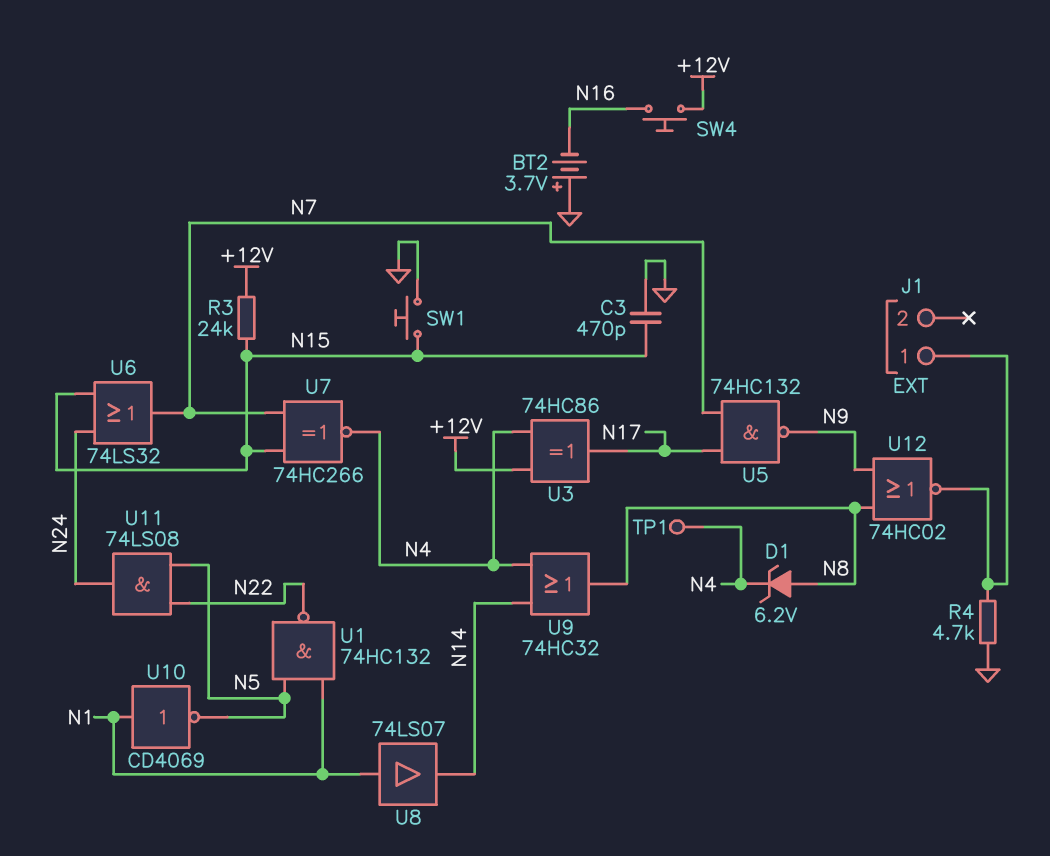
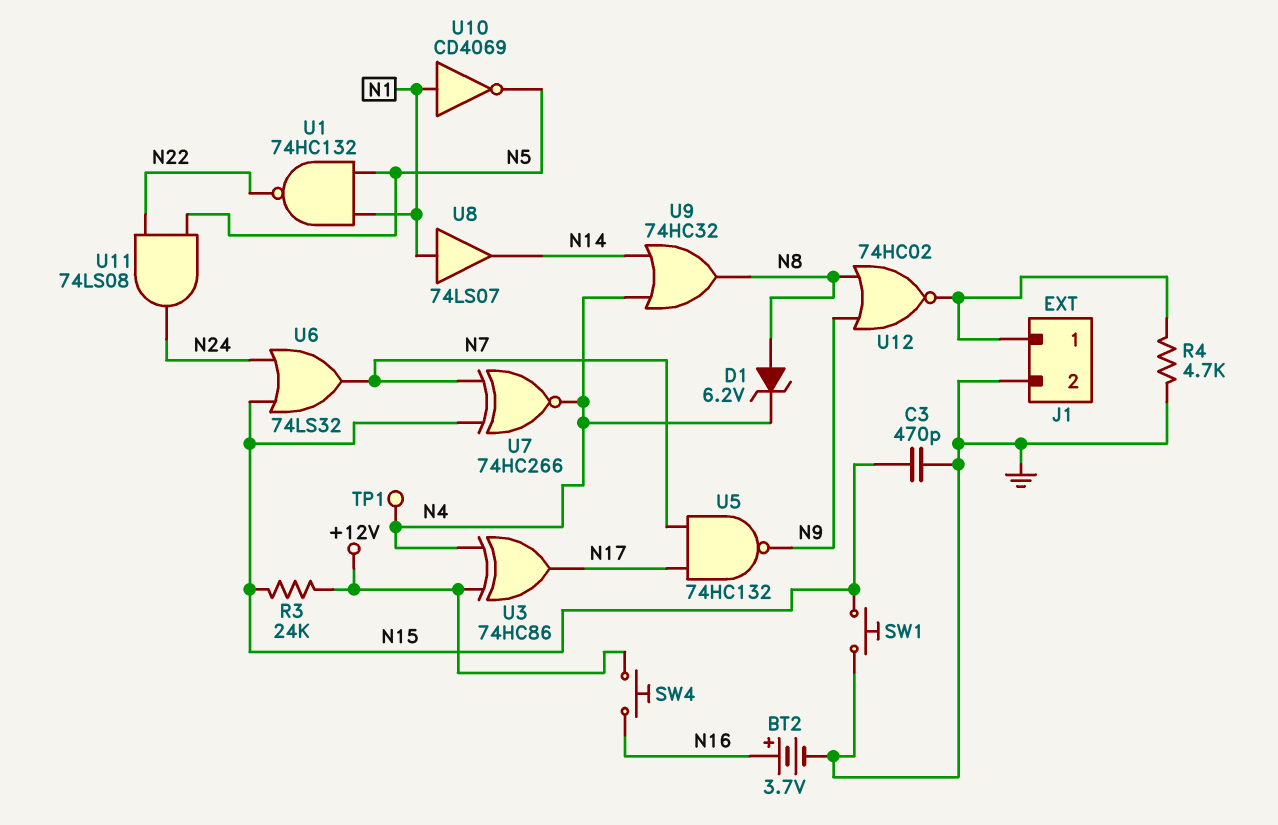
BT2: 3.7V (plus GND, minus N16) -> 3.7V (plus N16, minus GND)
J1 pin 2: none -> GND

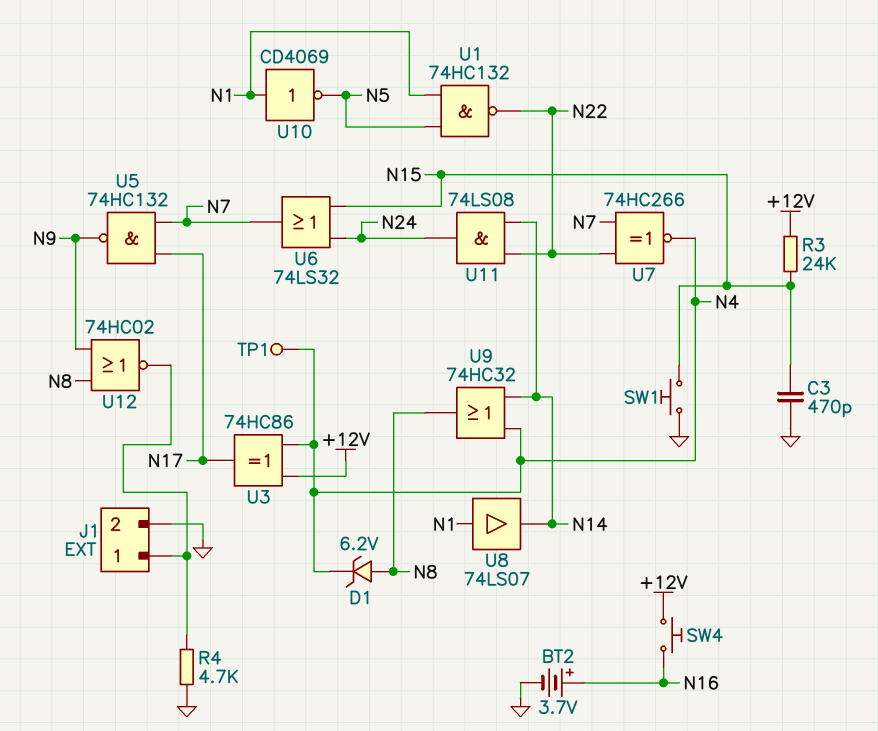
U7: XNOR 74HC266 (in N7, in N15, out N4) -> XNOR 74HC266 (in N7, in N22, out N4)
U11: AND 74LS08 (in N5, in N22, out N24) -> AND 74LS08 (in N14, in N22, out N24)

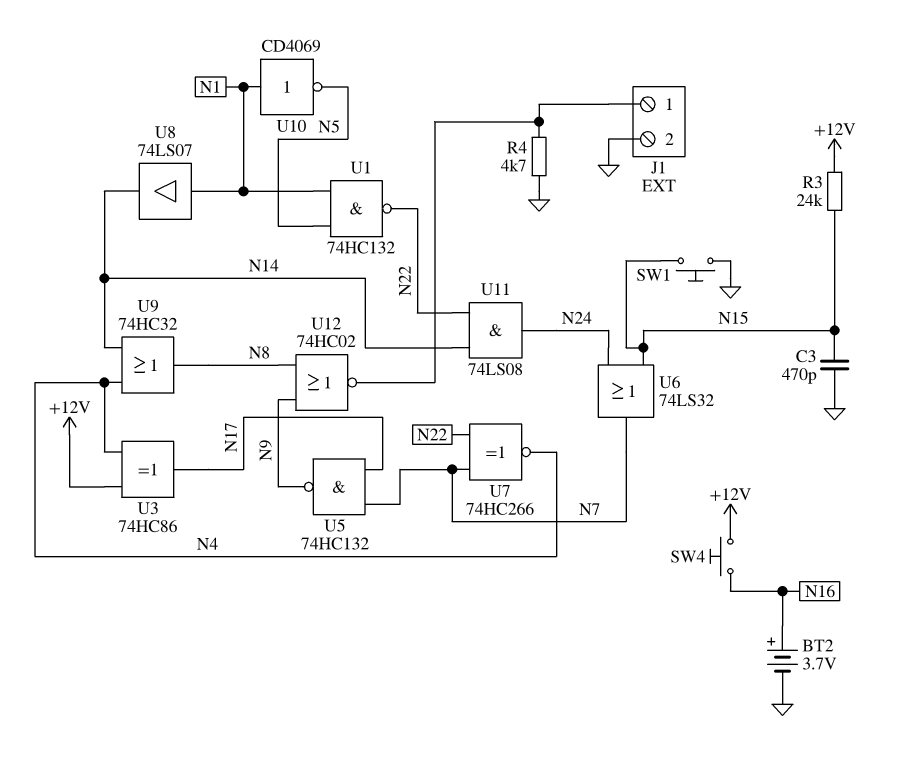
D1: zener 6.2V (A N8, K N4) -> none
TP1: test point (N4) -> none

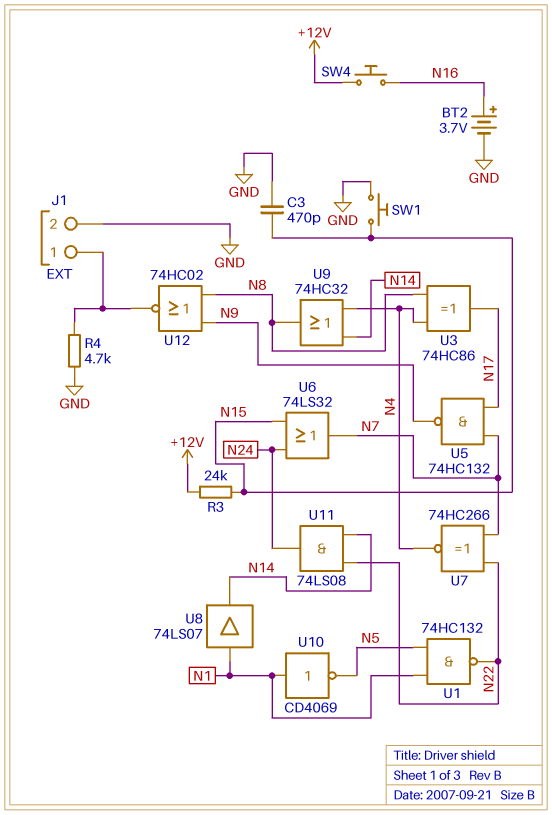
U3: XOR 74HC86 (in +12V, in N4, out N17) -> XOR 74HC86 (in N4, in N8, out N17)

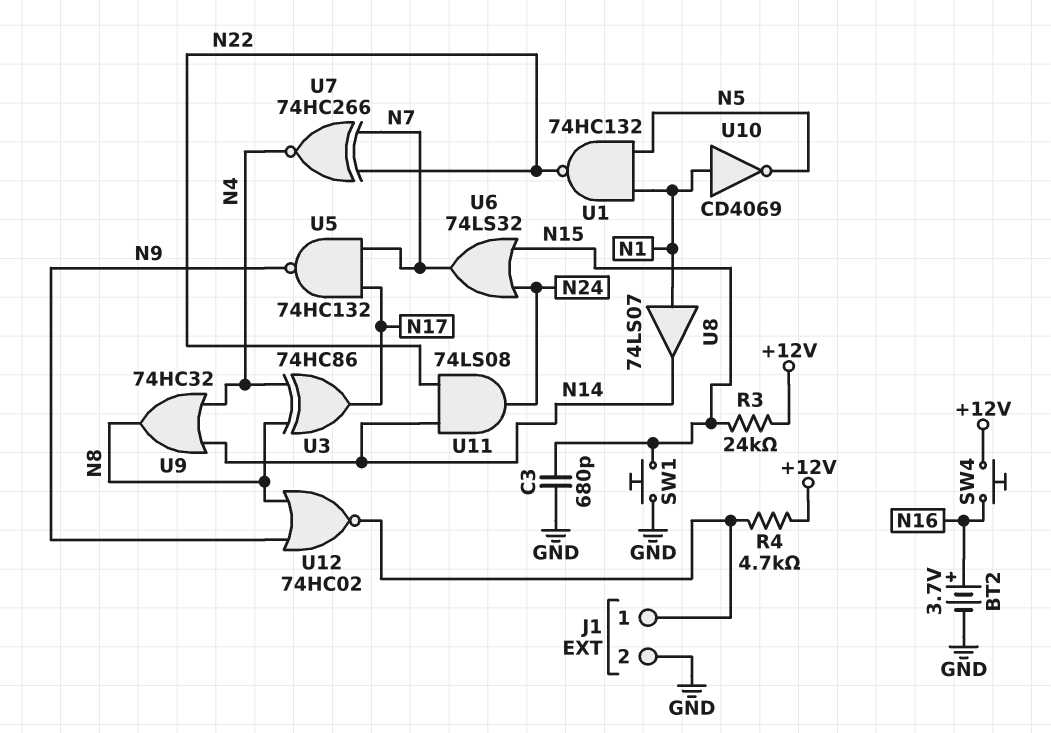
C3: 470pF (GND, N15) -> 680pF (GND, N15)
R4: 4.7k (GND, J1/1) -> 4.7k (+12V, J1/1)

